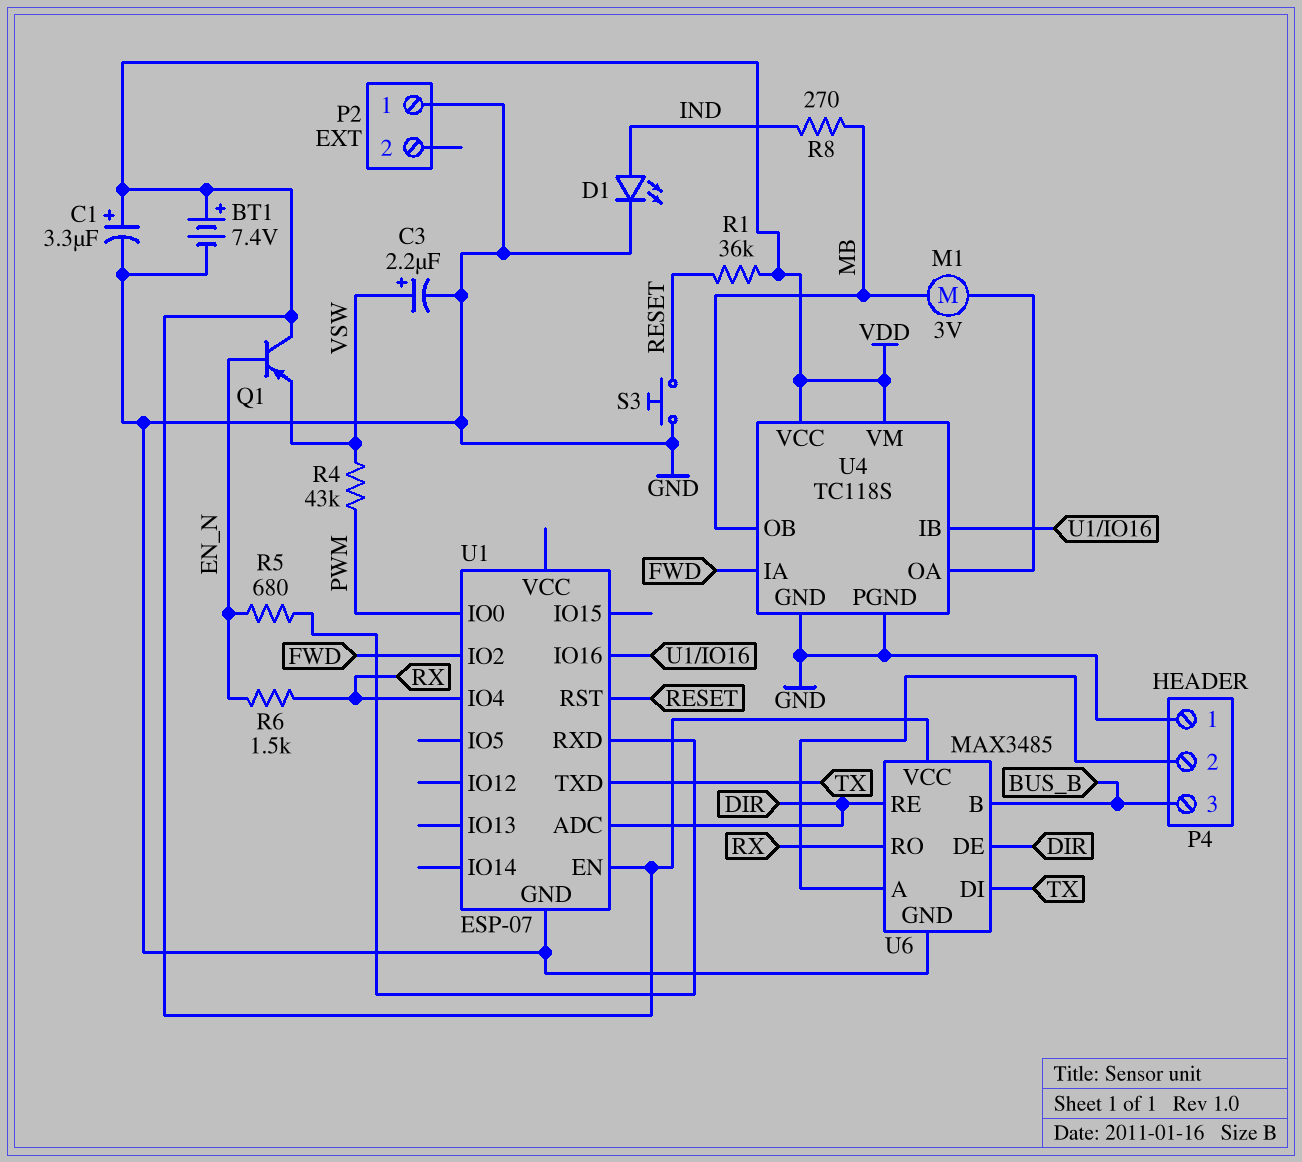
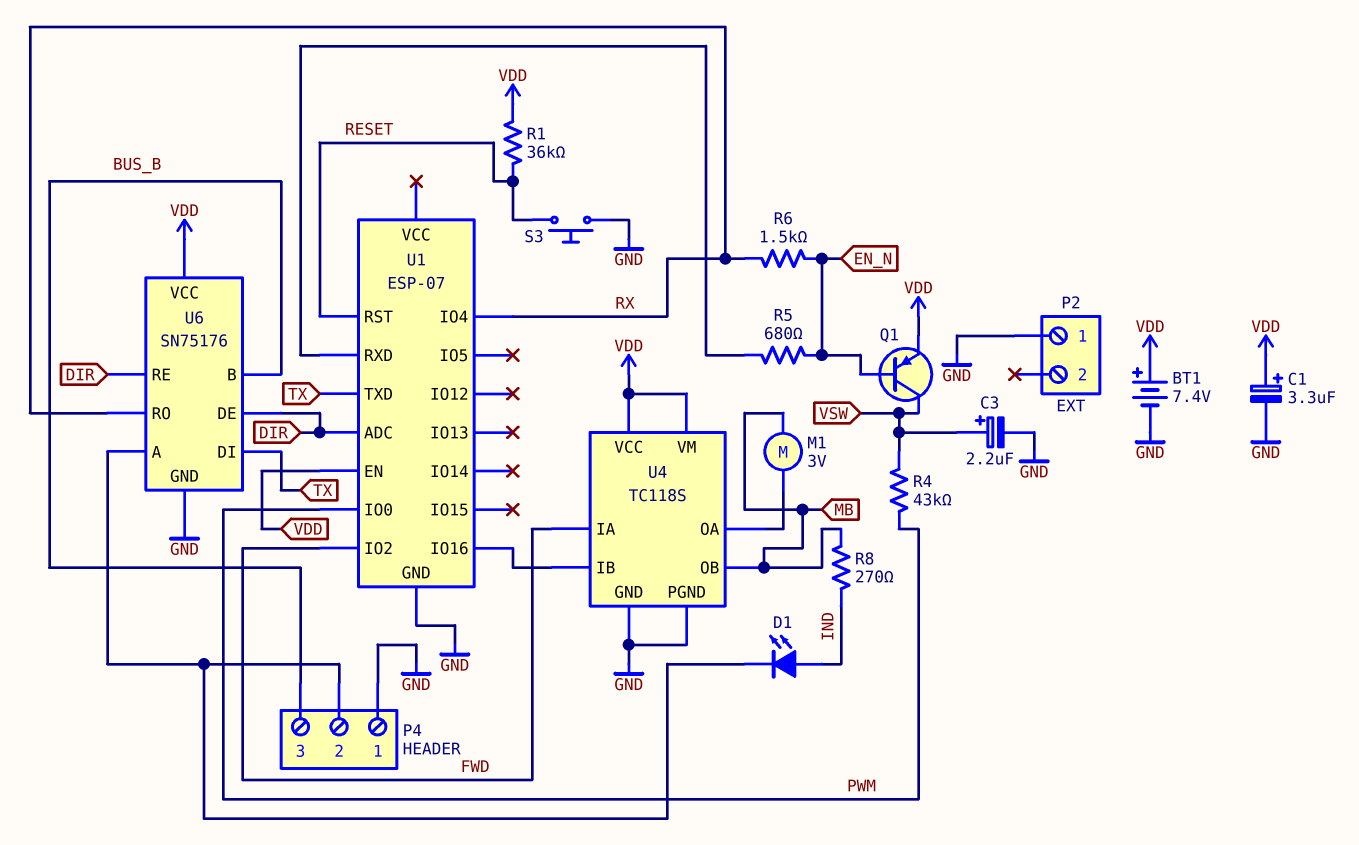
D1: LED (A IND, K GND) -> LED (A IND, K P4/2)
Q1: PNP (B EN_N, C VDD, E VSW) -> PNP (B EN_N, C VSW, E VDD)
U6: MAX3485 -> SN75176

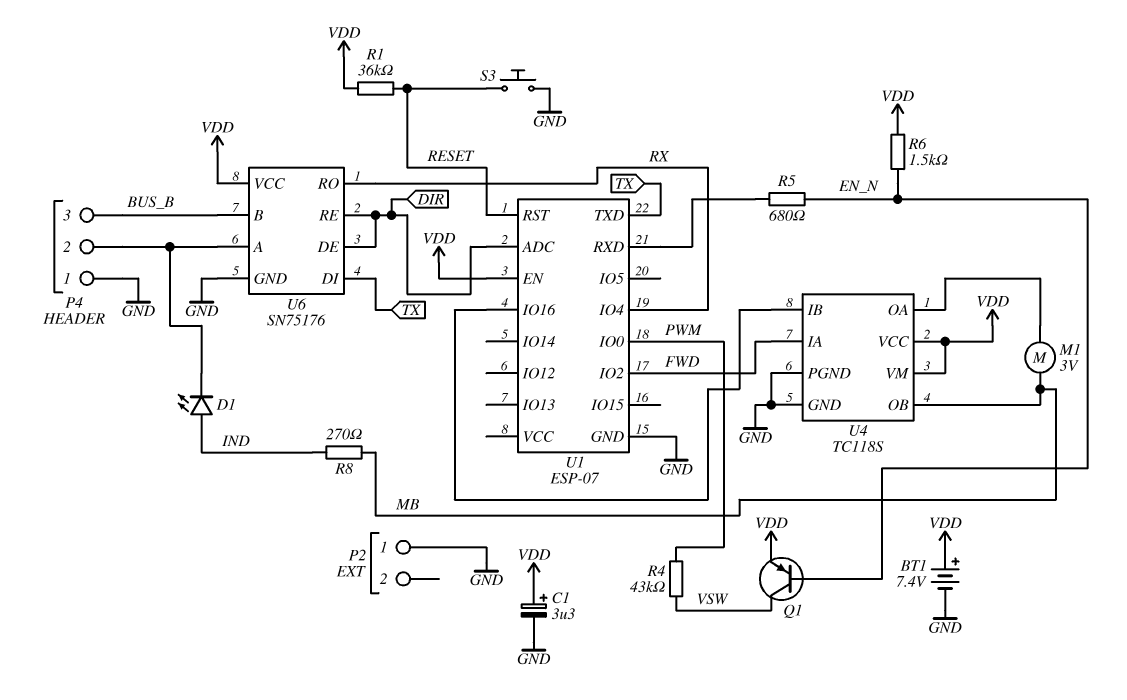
C3: 2.2uF (plus VSW, minus GND) -> none
R6: 1.5k (EN_N, RX) -> 1.5k (EN_N, VDD)

